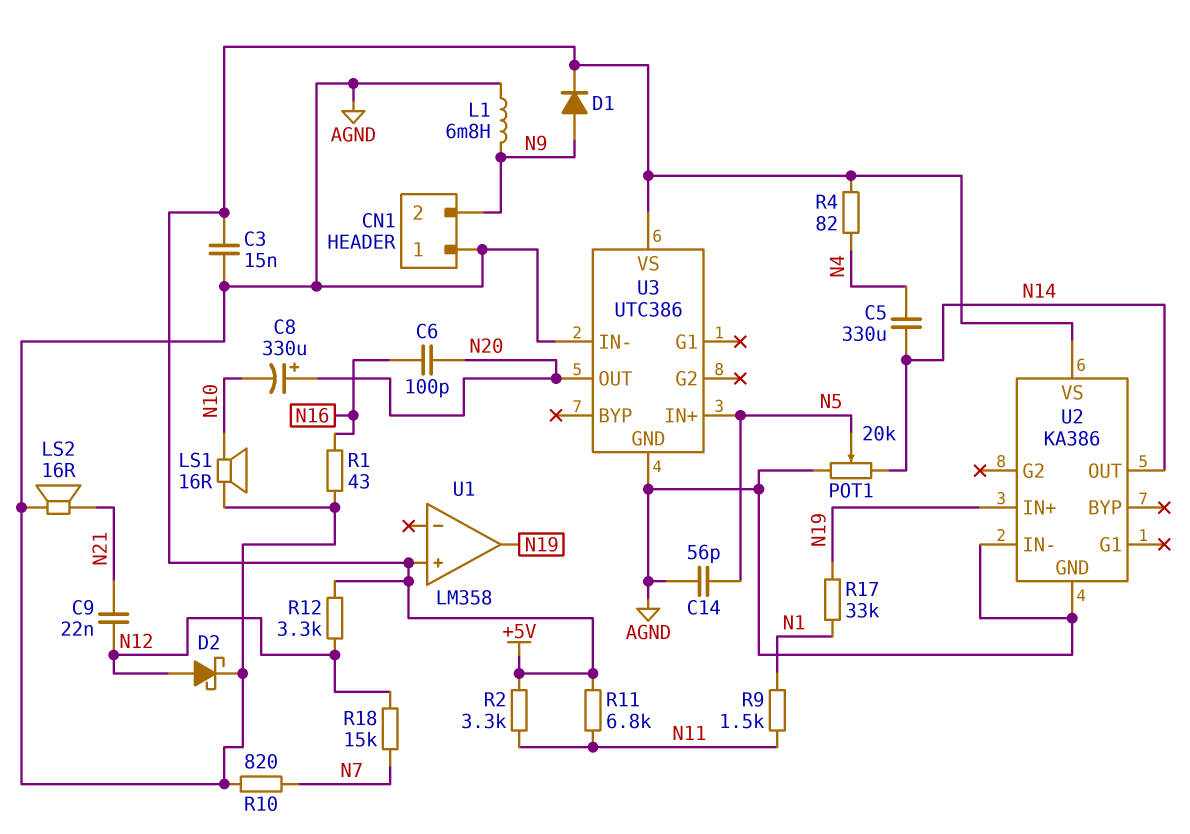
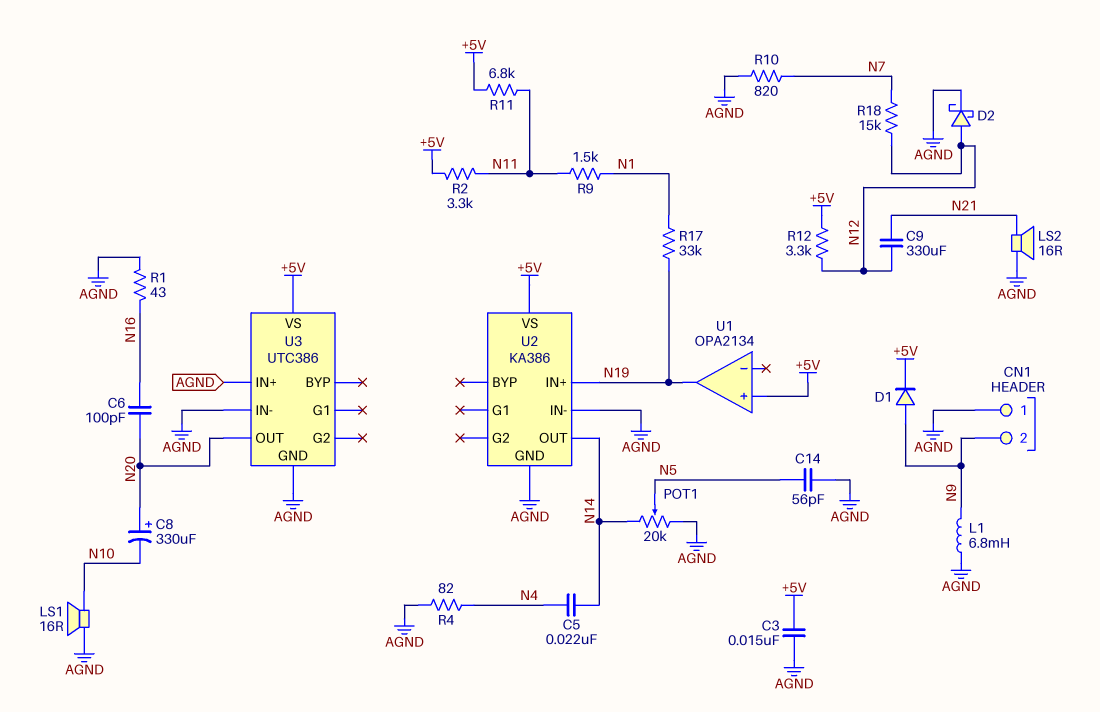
C5: 330uF (N4, N14) -> 22nF (N4, N14)
C9: 22nF (N12, N21) -> 330uF (N12, N21)
R4: 82 (+5V, N4) -> 82 (AGND, N4)
U1: LM358 -> OPA2134
U3 pin IN+: N5 -> AGND

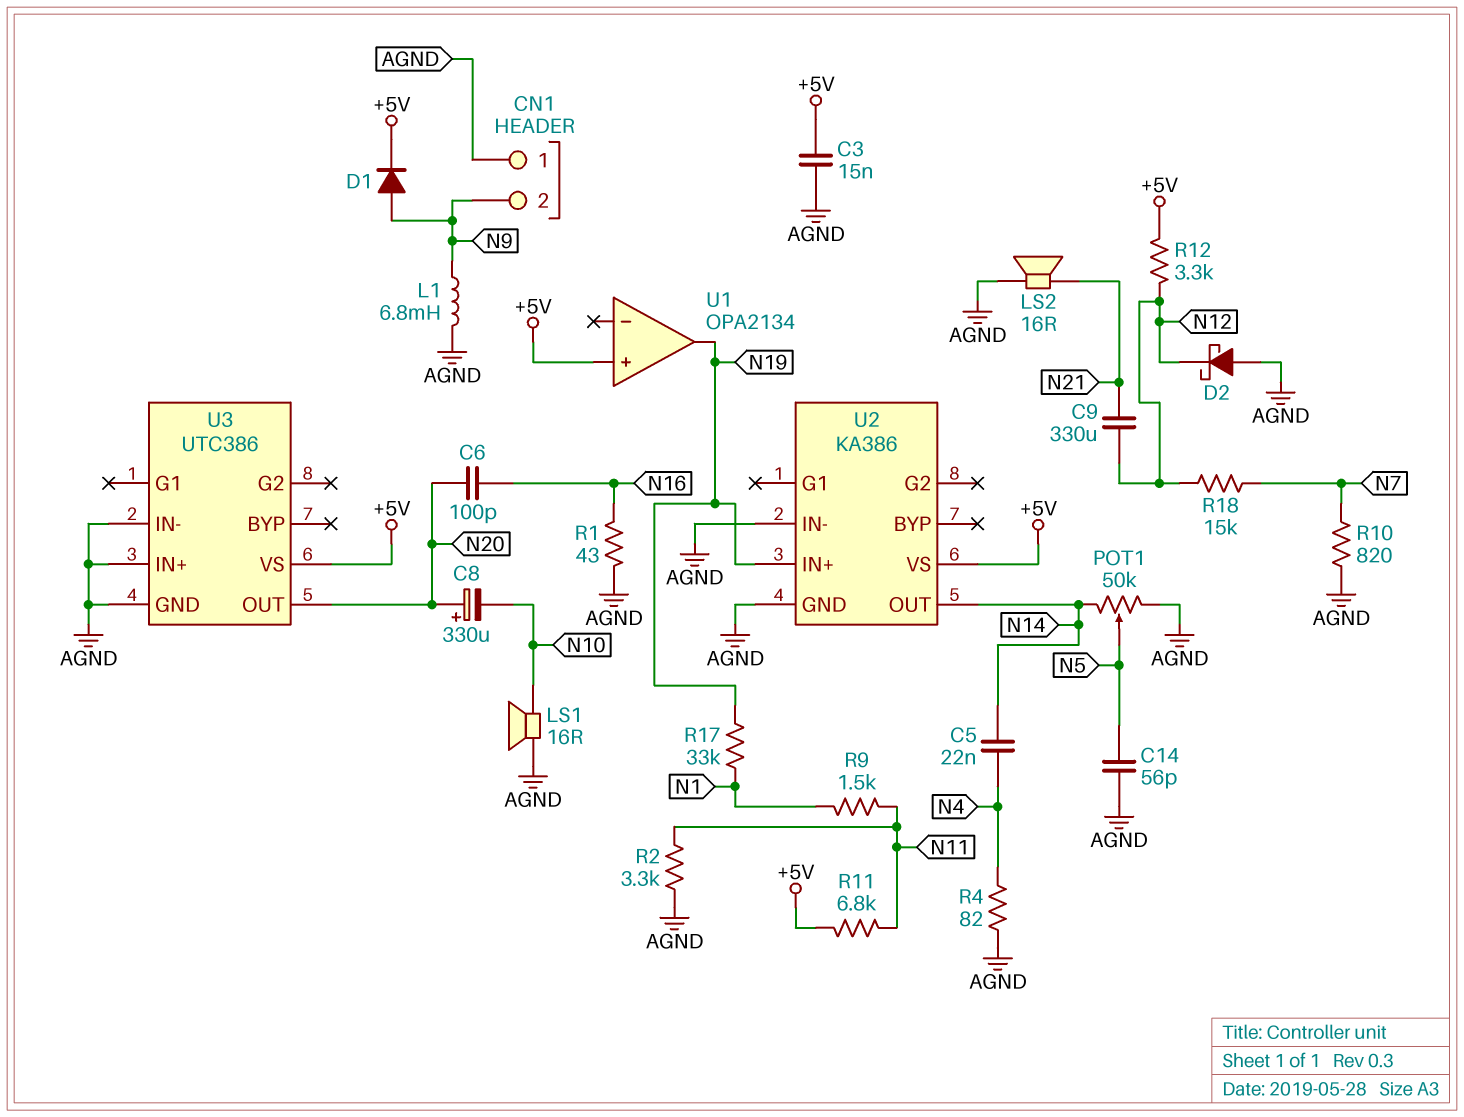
D2: schottky (A N12, K AGND) -> schottky (A AGND, K N12)
POT1: 20k (AGND, N14, wiper N5) -> 50k (AGND, N14, wiper N5)
R2: 3.3k (+5V, N11) -> 3.3k (AGND, N11)

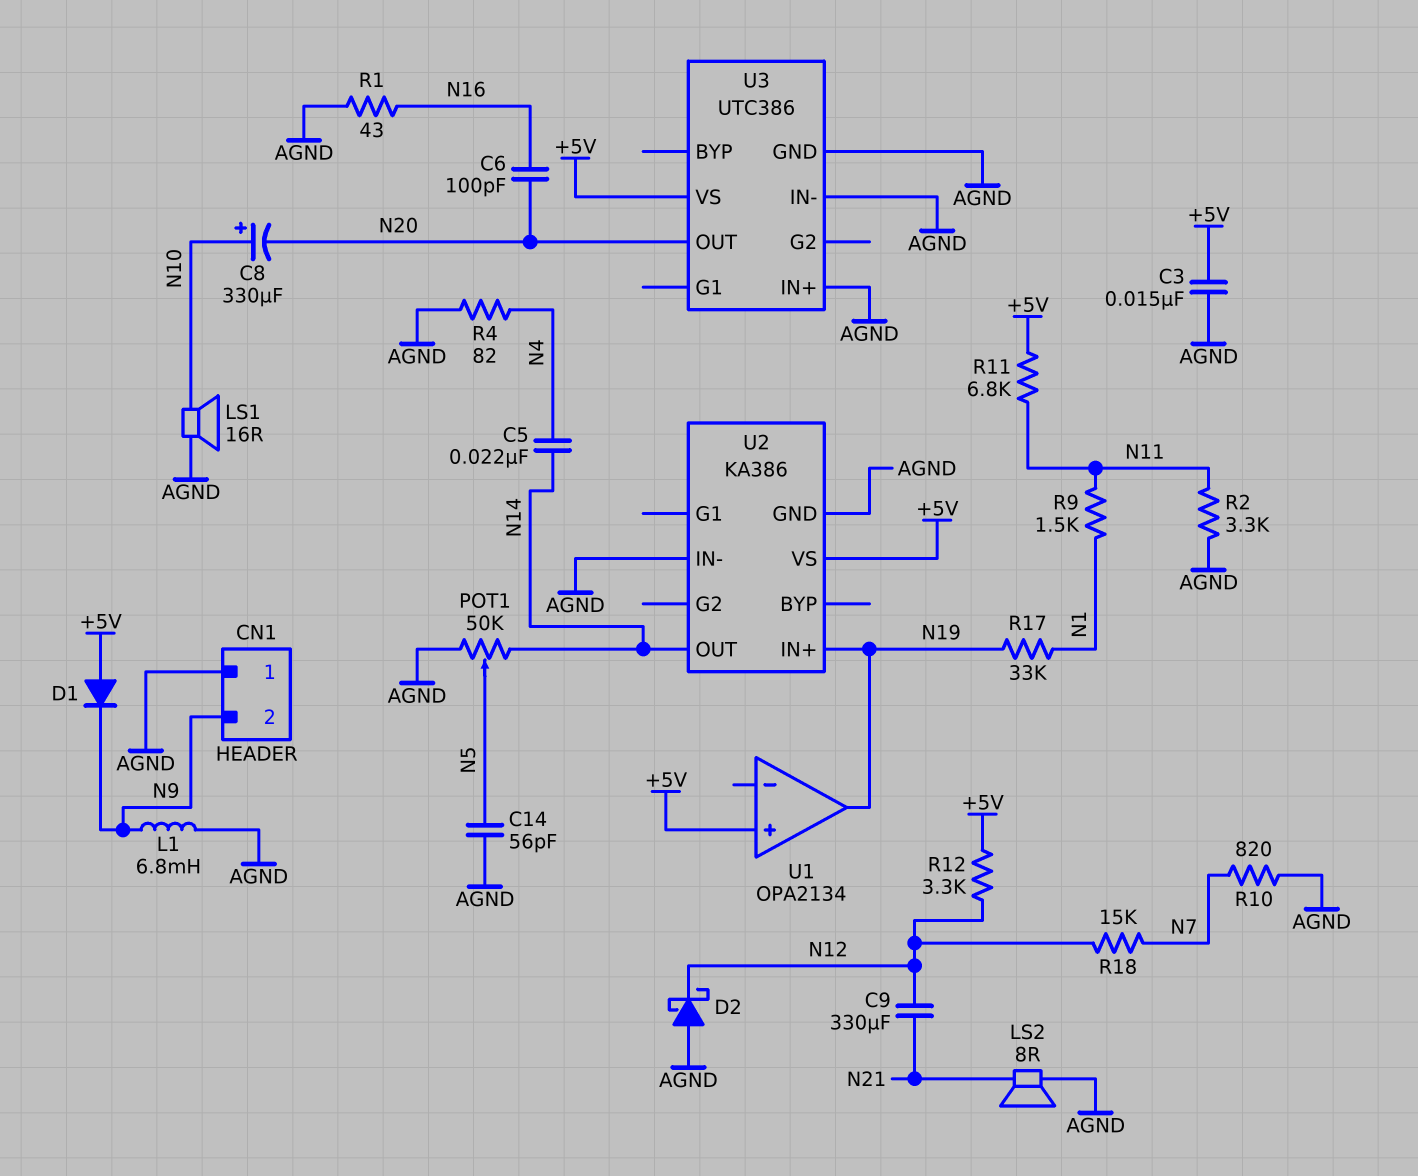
C8: 330uF (plus N20, minus N10) -> 330uF (plus N10, minus N20)
D1: diode (A N9, K +5V) -> diode (A +5V, K N9)
LS2: speaker 16R (AGND, N21) -> speaker 8R (AGND, N21)

